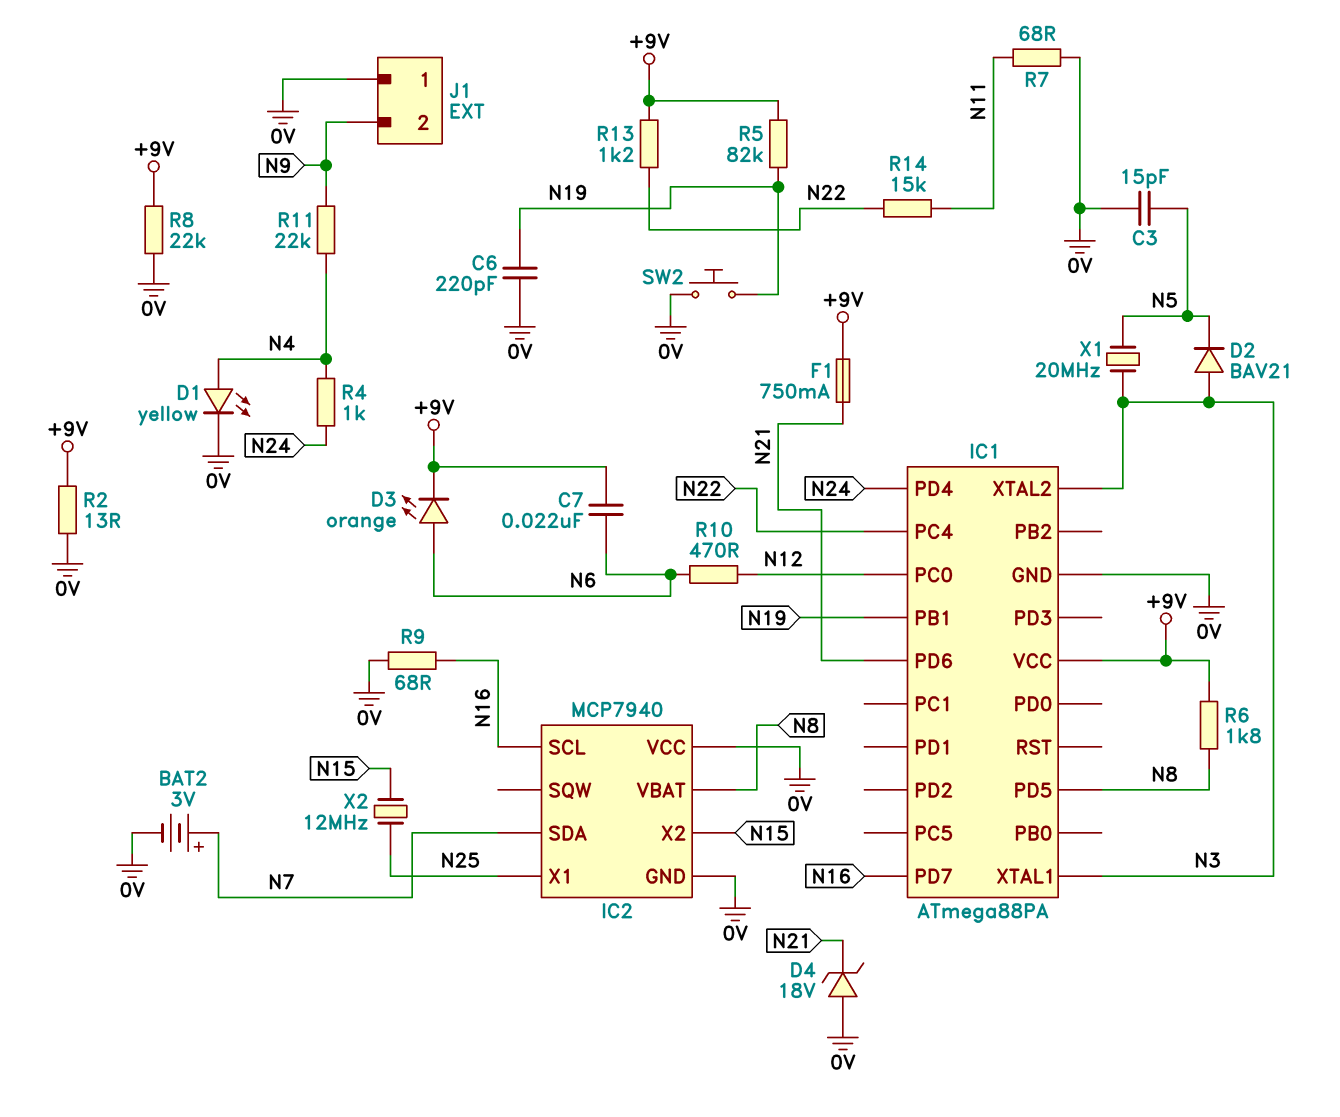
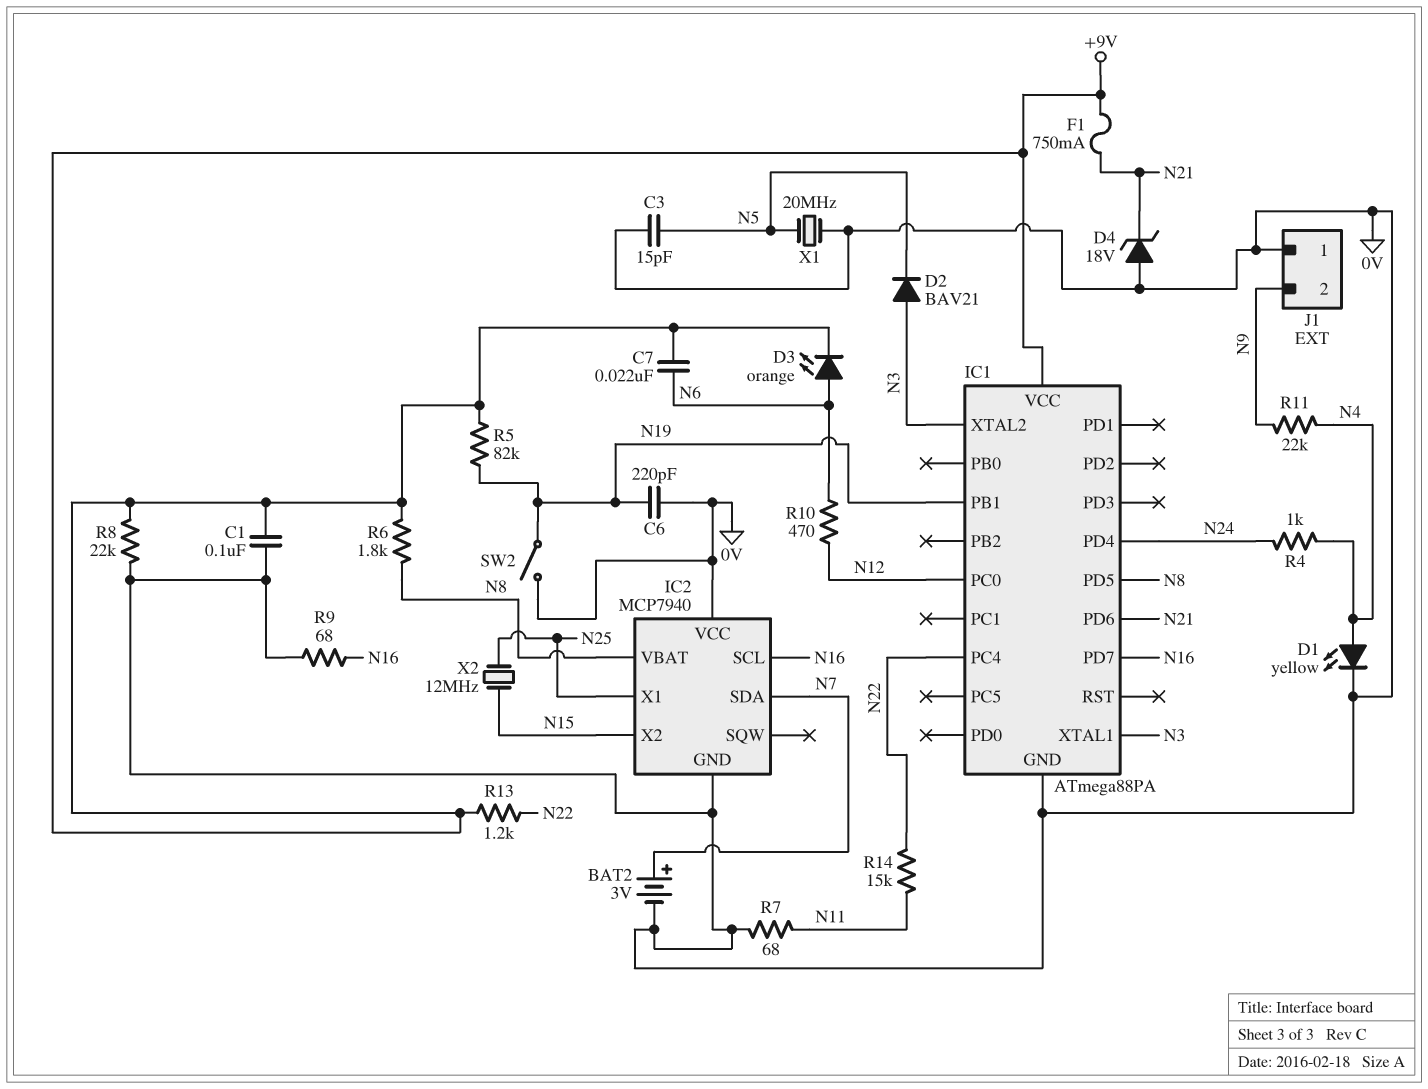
C1: none -> 100nF (+9V, 0V)
R2: 13 (+9V, 0V) -> none
SW2: button (0V, N19) -> switch (0V, N19)
X1: 20MHz (N3, N5) -> 20MHz (0V, N5)

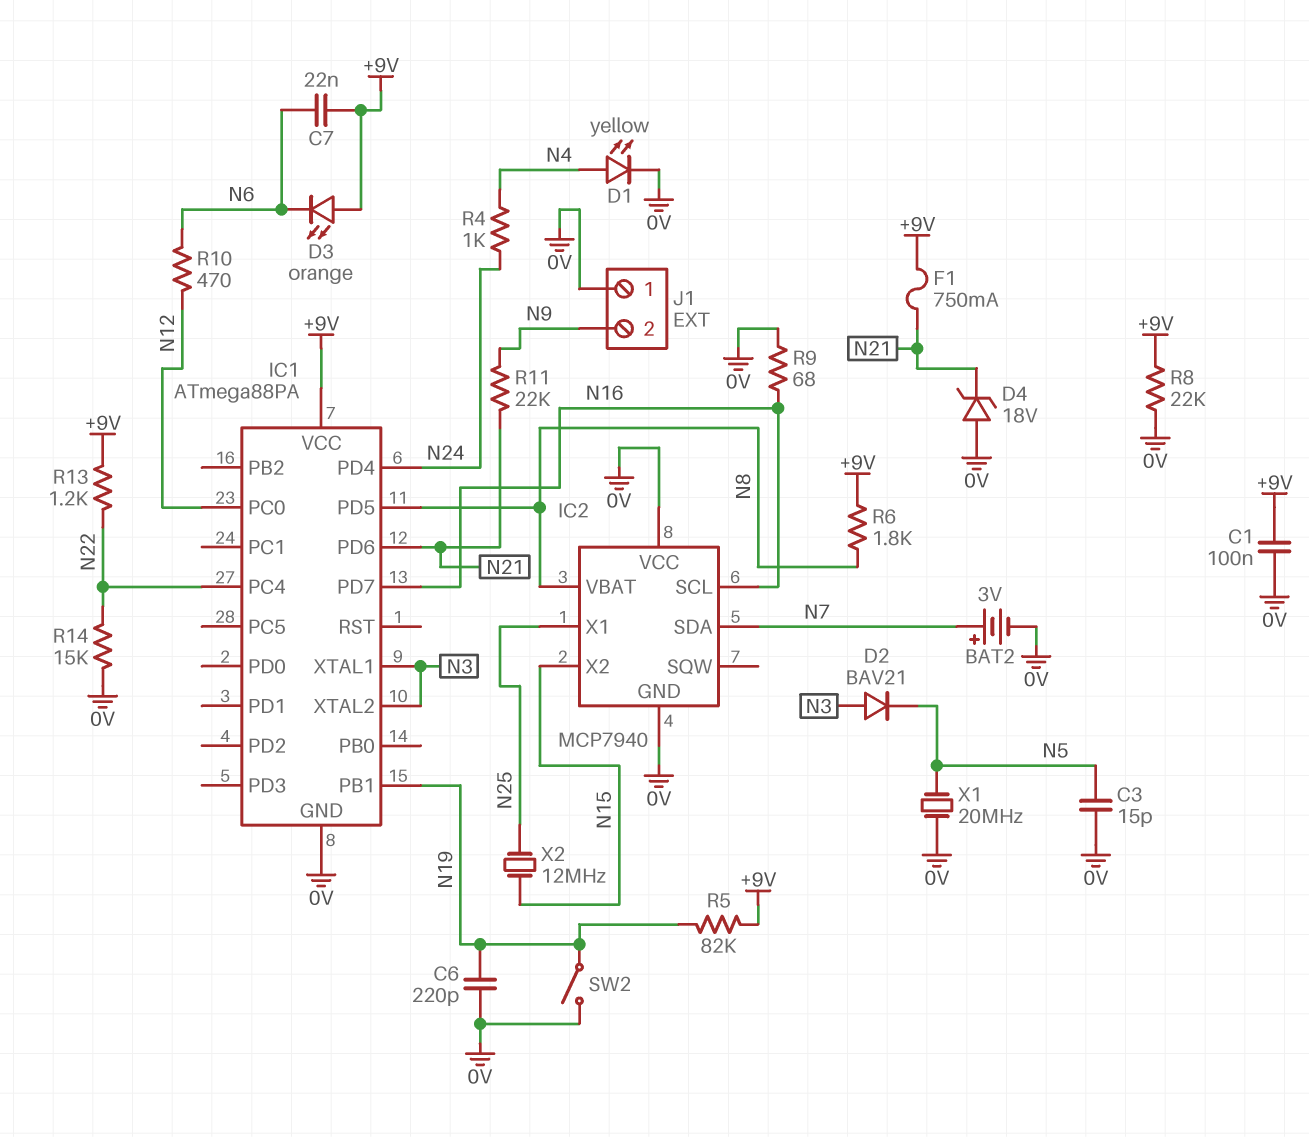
D3: LED orange (A N6, K +9V) -> LED orange (A +9V, K N6)
R7: 68 (0V, N11) -> none
R11: 22k (N4, N9) -> 22k (N9, N21)
R14: 15k (N11, N22) -> 15k (0V, N22)

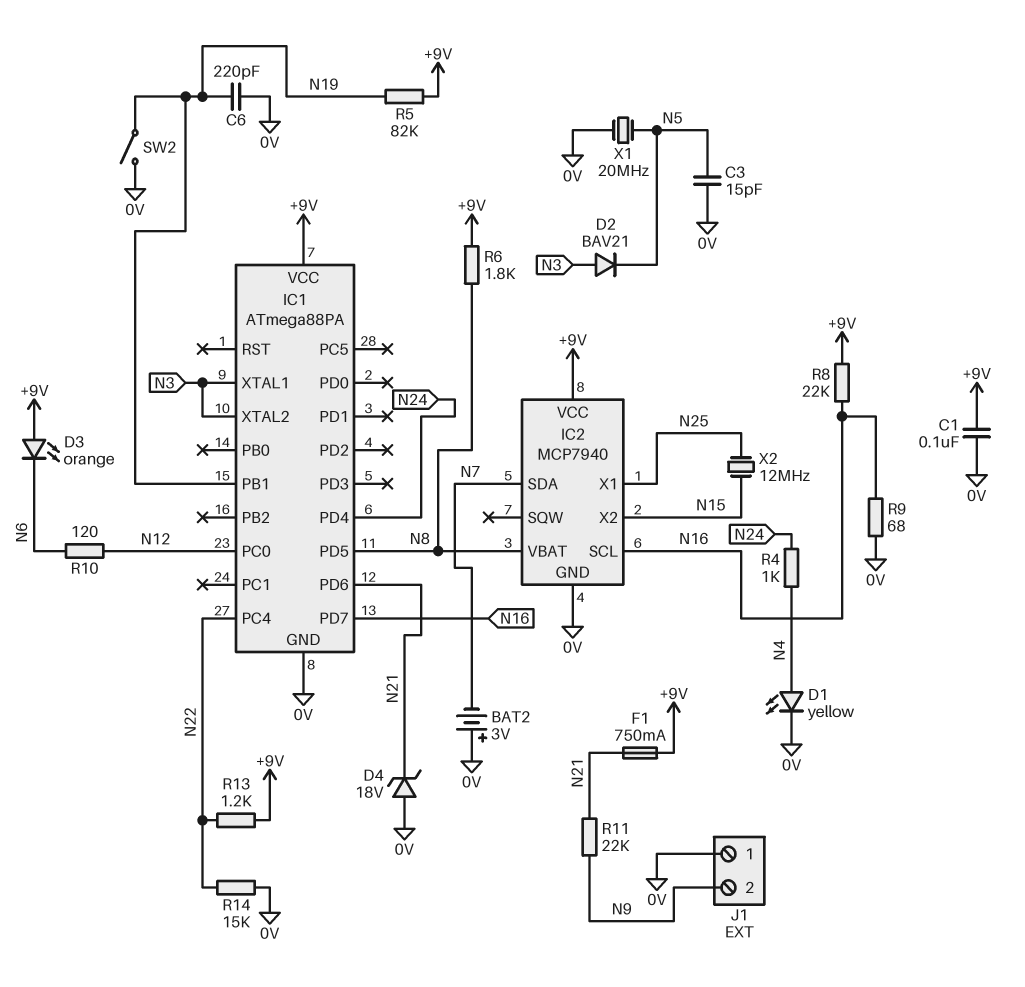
BAT2: 3V (plus N7, minus 0V) -> 3V (plus 0V, minus N7)
C7: 22nF (+9V, N6) -> none
IC2 pin VCC: 0V -> +9V
R8: 22k (+9V, 0V) -> 22k (+9V, N16)
R10: 470 (N6, N12) -> 120 (N6, N12)

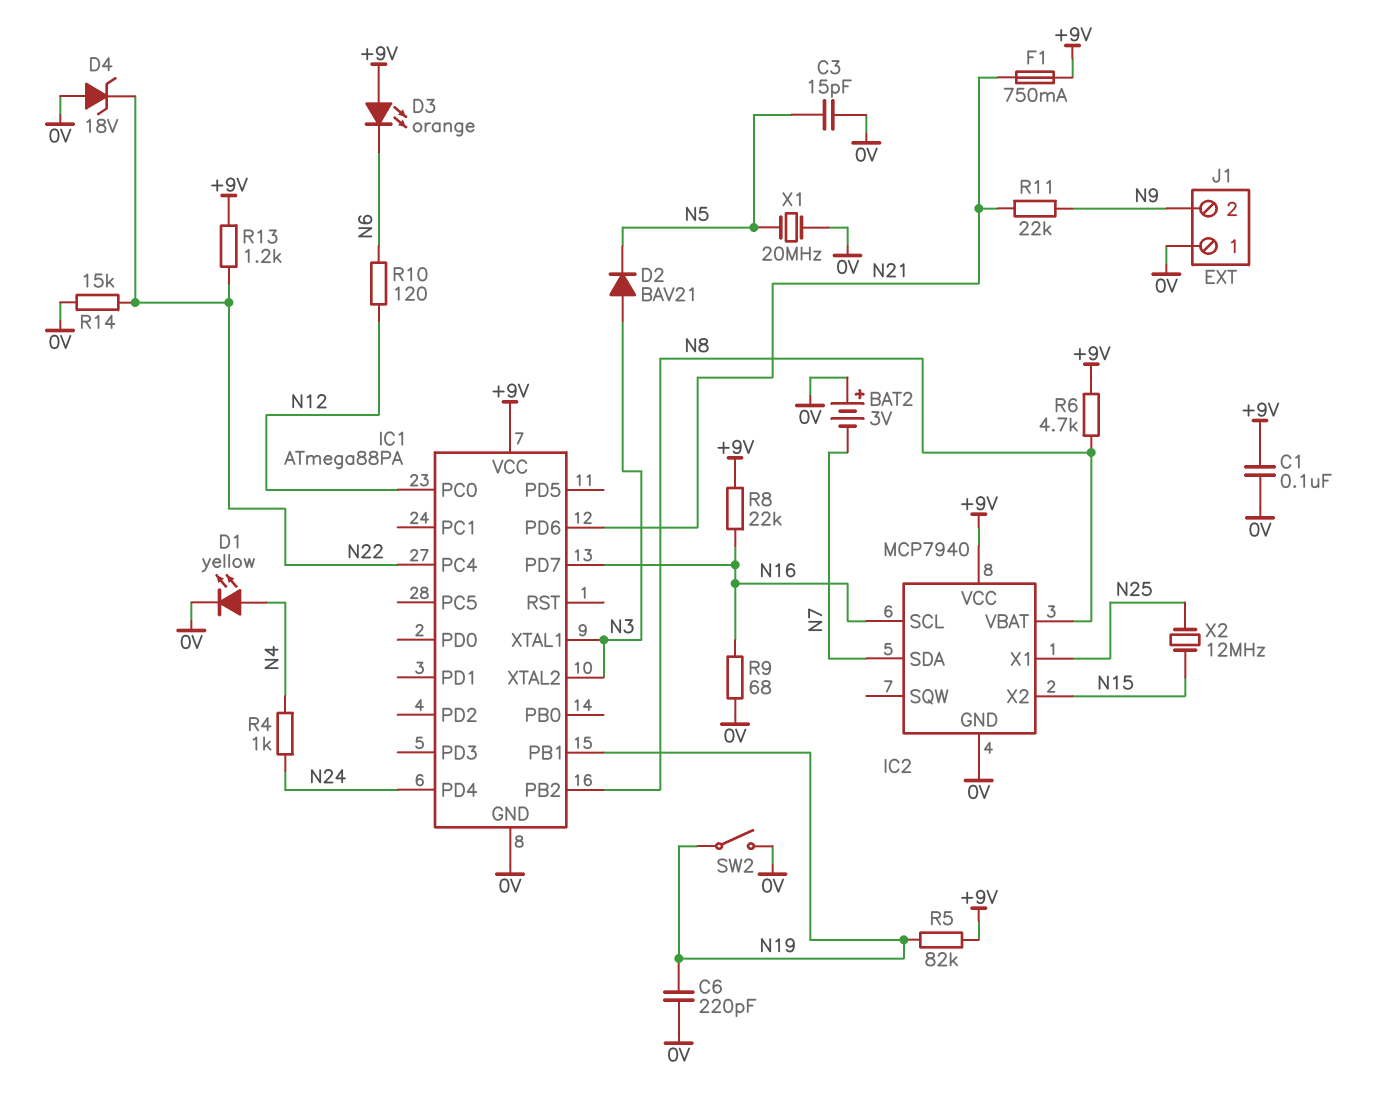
D4: zener 18V (A 0V, K N21) -> zener 18V (A 0V, K N22)
IC1 pin PB2: none -> N8
IC1 pin PD5: N8 -> none
R6: 1.8k (+9V, N8) -> 4.7k (+9V, N8)

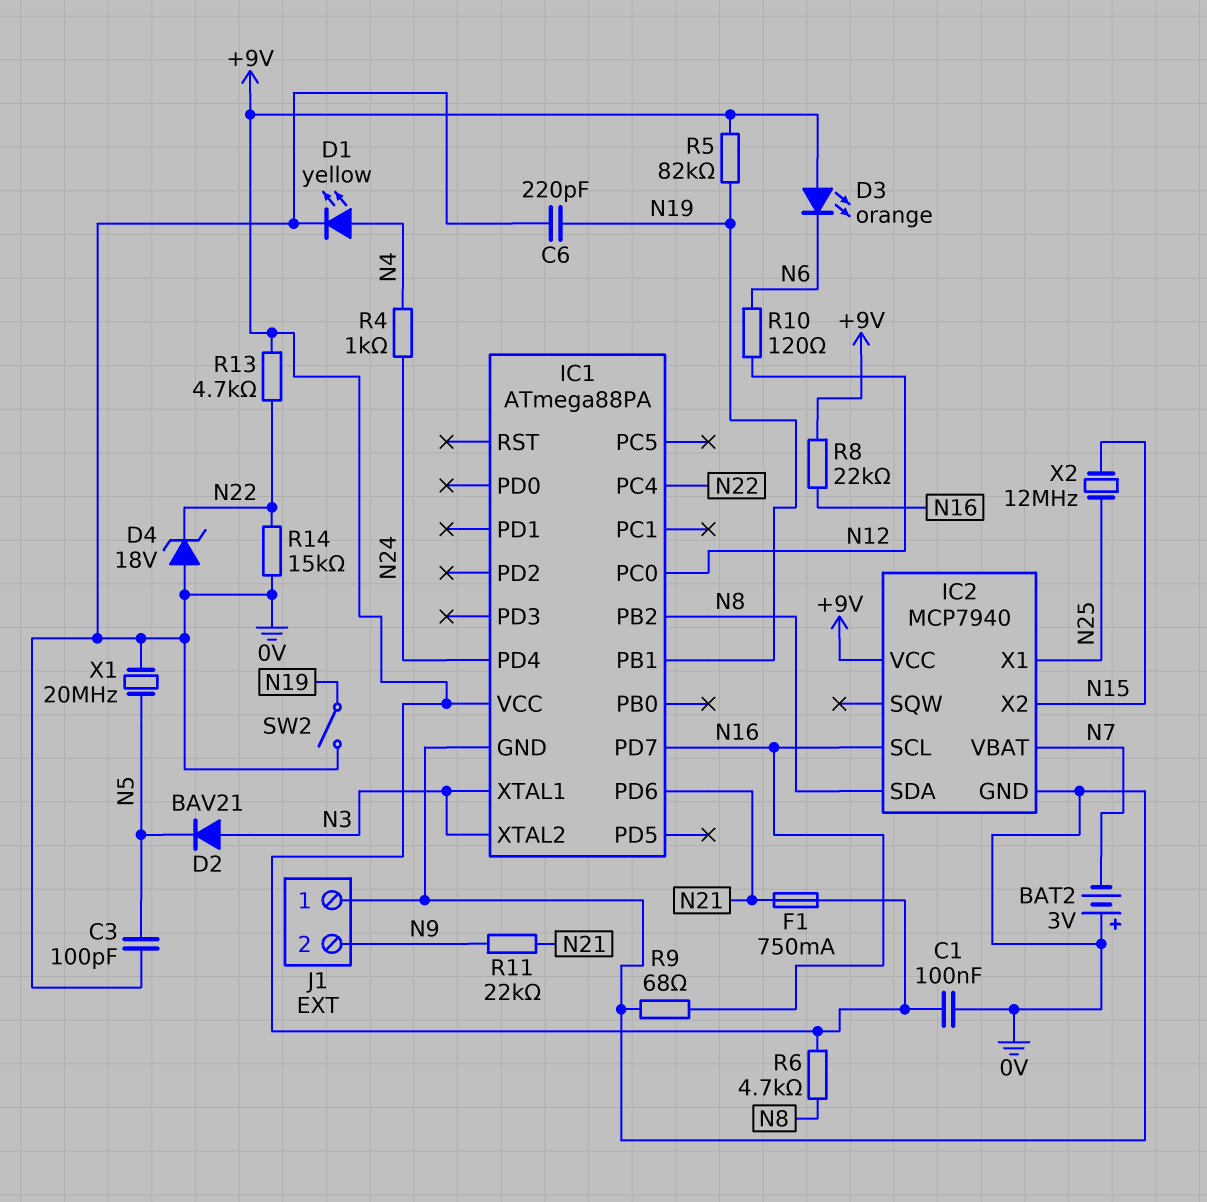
C3: 15pF (0V, N5) -> 100pF (0V, N5)
IC2 pin SDA: N7 -> N8
IC2 pin VBAT: N8 -> N7
R13: 1.2k (+9V, N22) -> 4.7k (+9V, N22)

